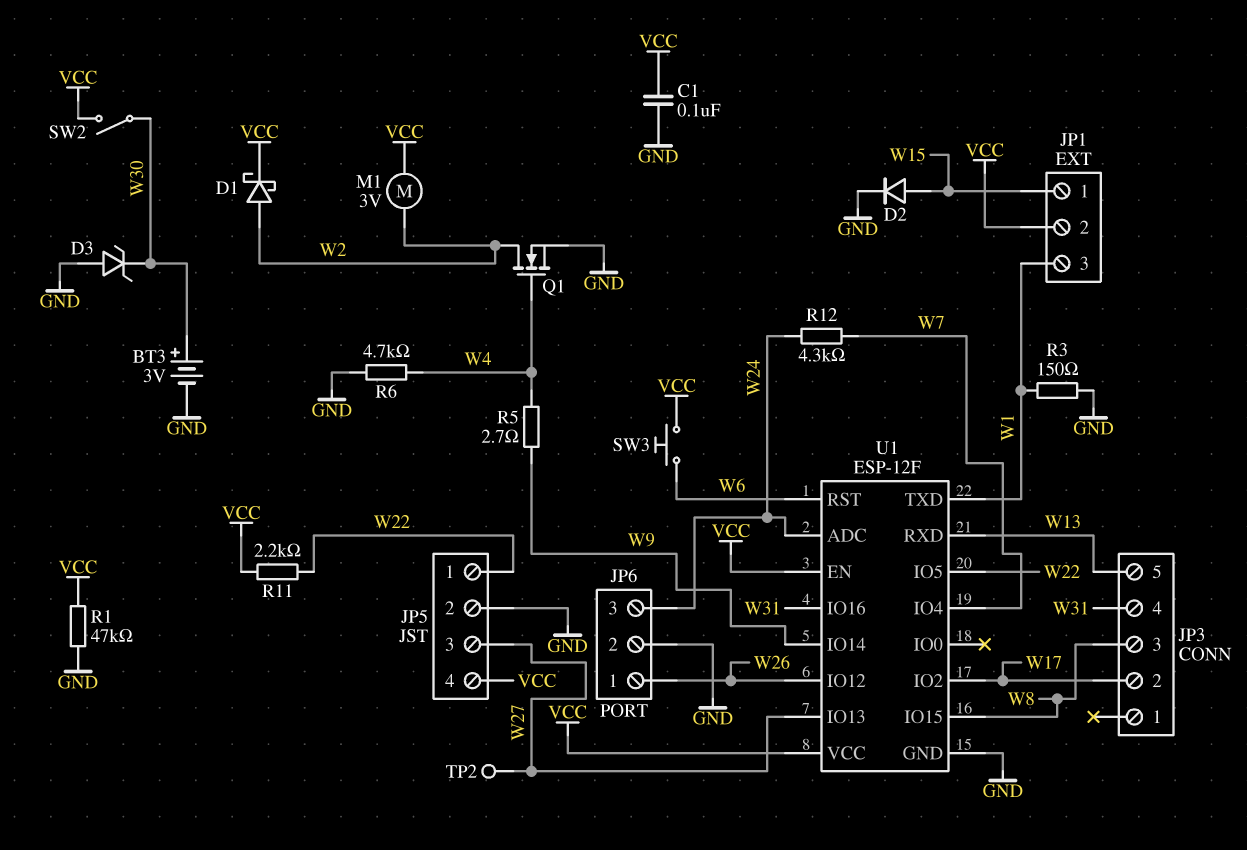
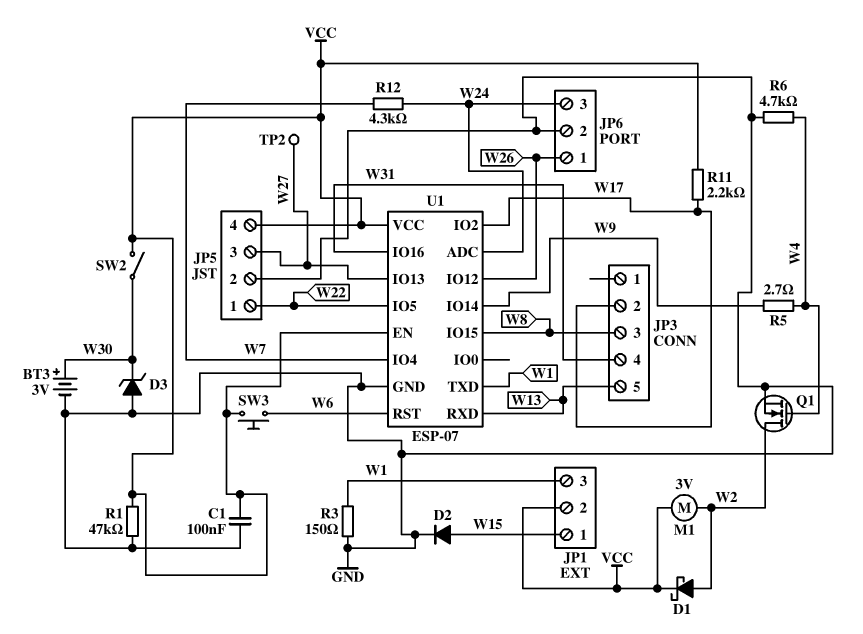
R11: 2.2k (VCC, W22) -> 2.2k (VCC, W17)
U1: ESP-12F -> ESP-07

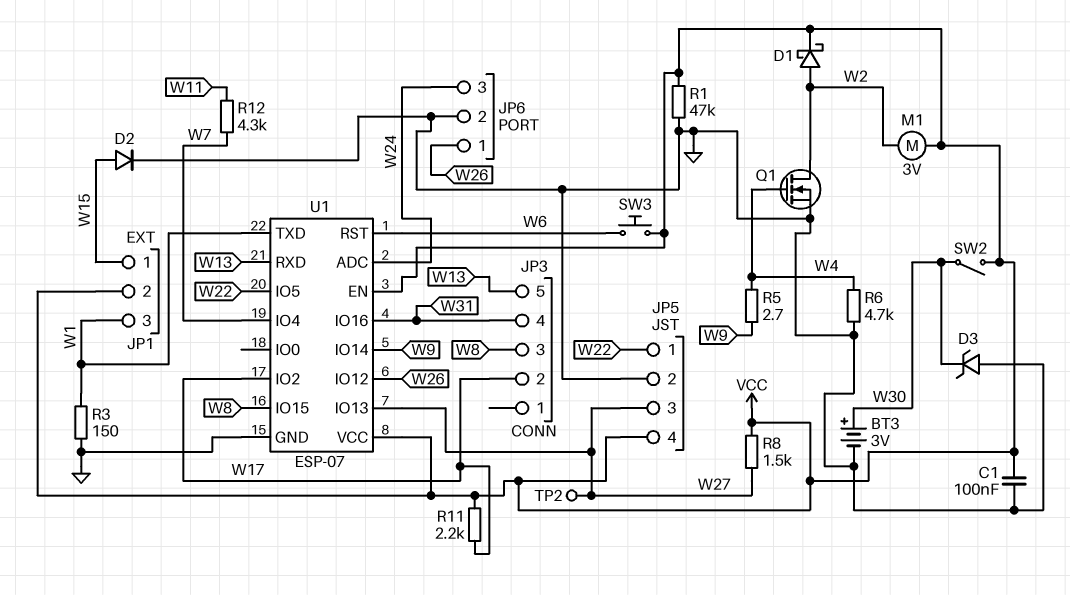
R8: none -> 1.5k (VCC, W27)
R12: 4.3k (W7, W24) -> 4.3k (W7, W11)

